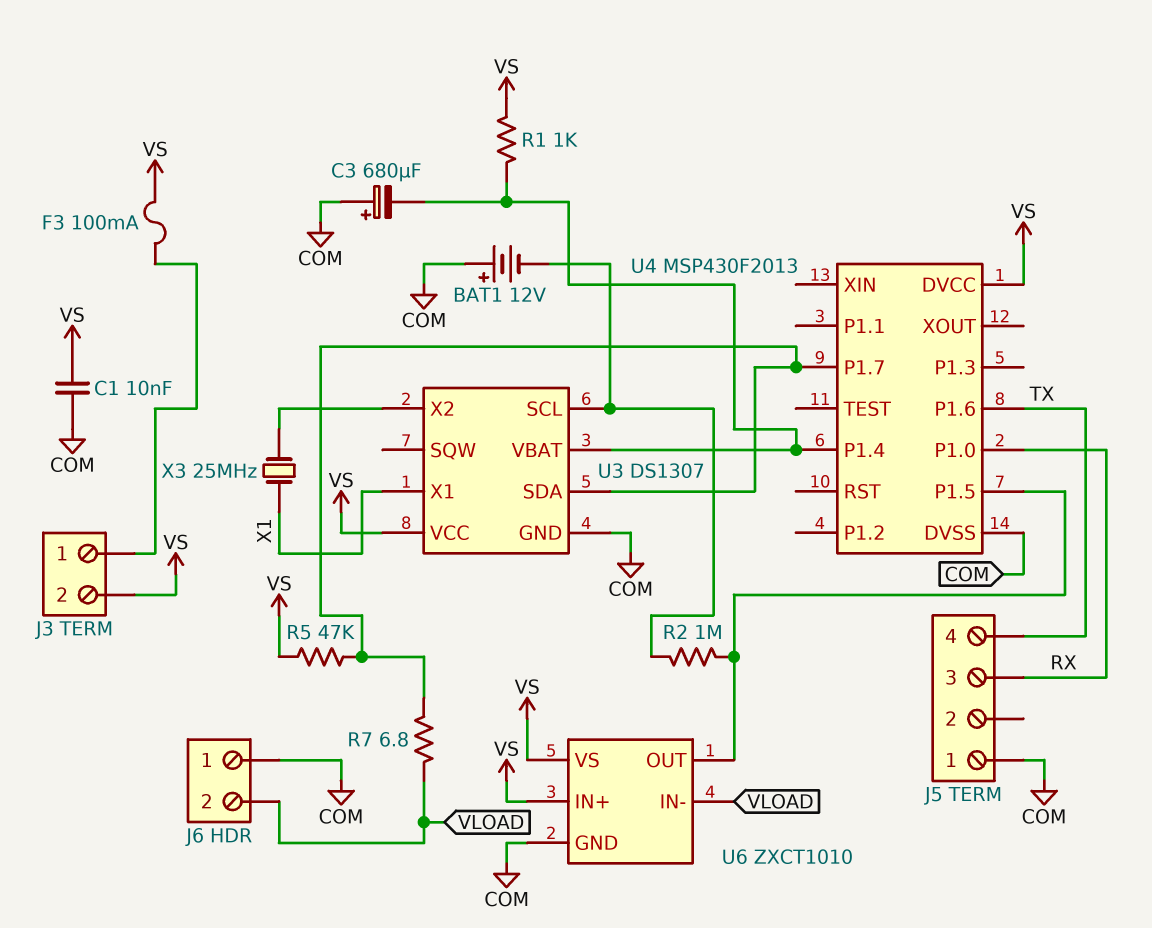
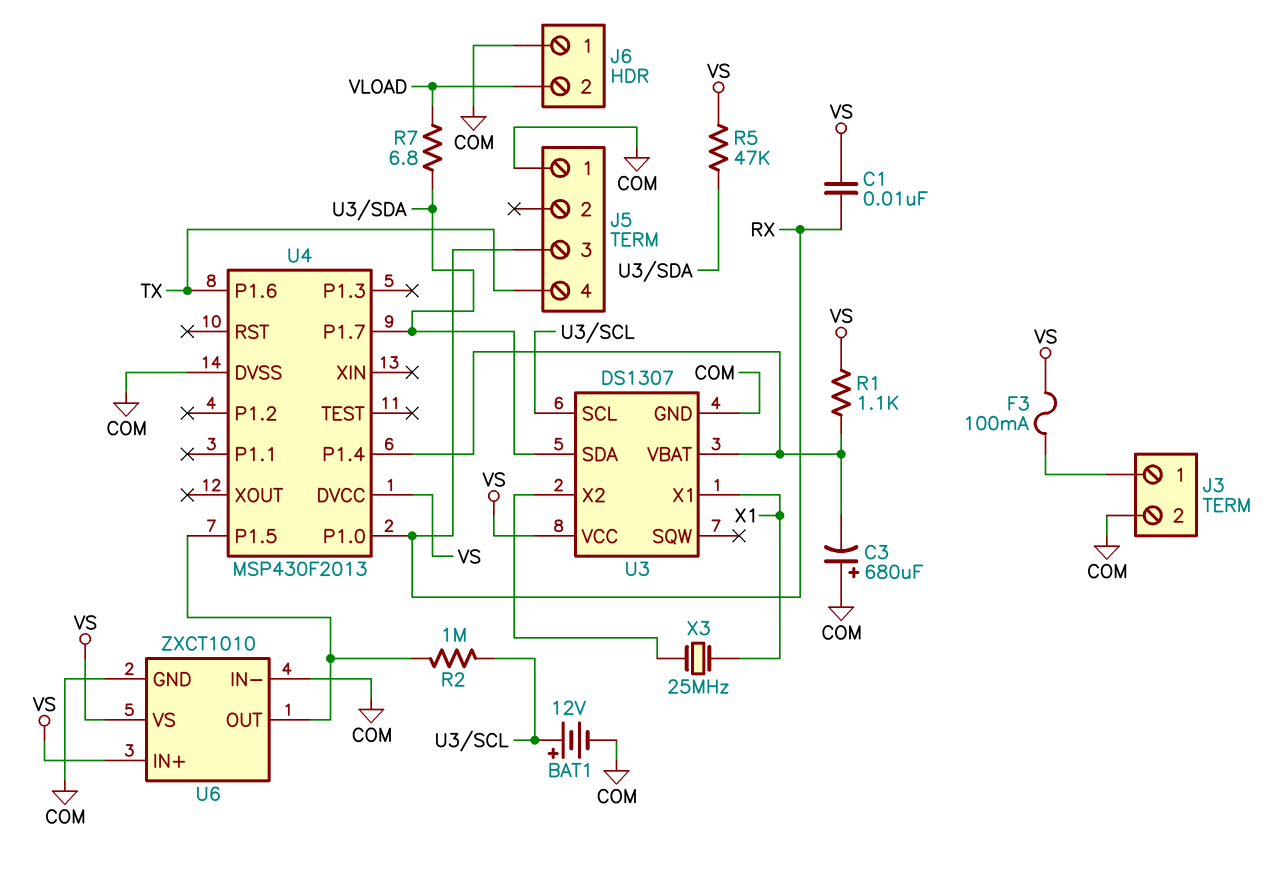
BAT1: 12V (plus COM, minus U3/SCL) -> 12V (plus U3/SCL, minus COM)
C1: 10nF (COM, VS) -> 10nF (RX, VS)
J3 pin 2: VS -> COM
R1: 1k (U3/VBAT, VS) -> 1.1k (U3/VBAT, VS)
U6 pin IN-: VLOAD -> COM

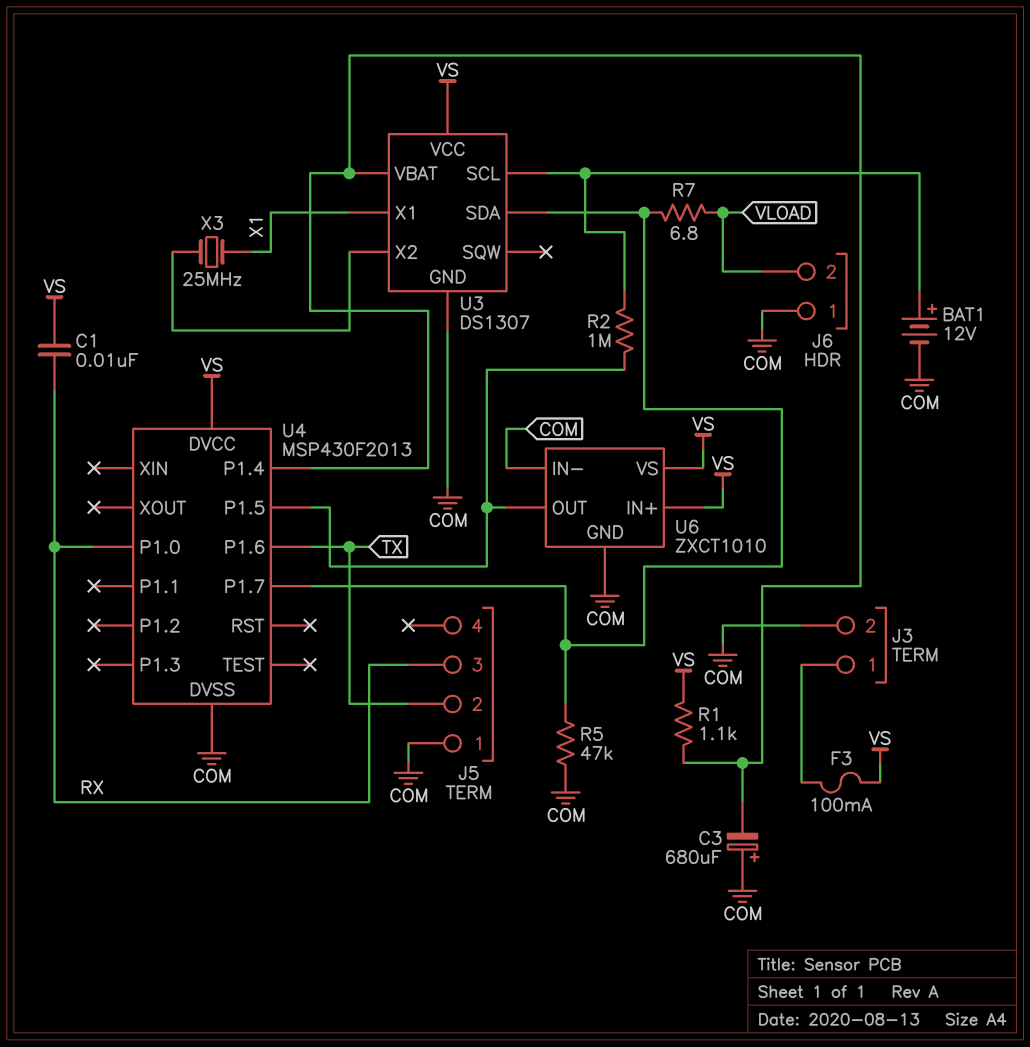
J5 pin 2: none -> TX
J5 pin 4: TX -> none
R5: 47k (U3/SDA, VS) -> 47k (COM, U3/SDA)

